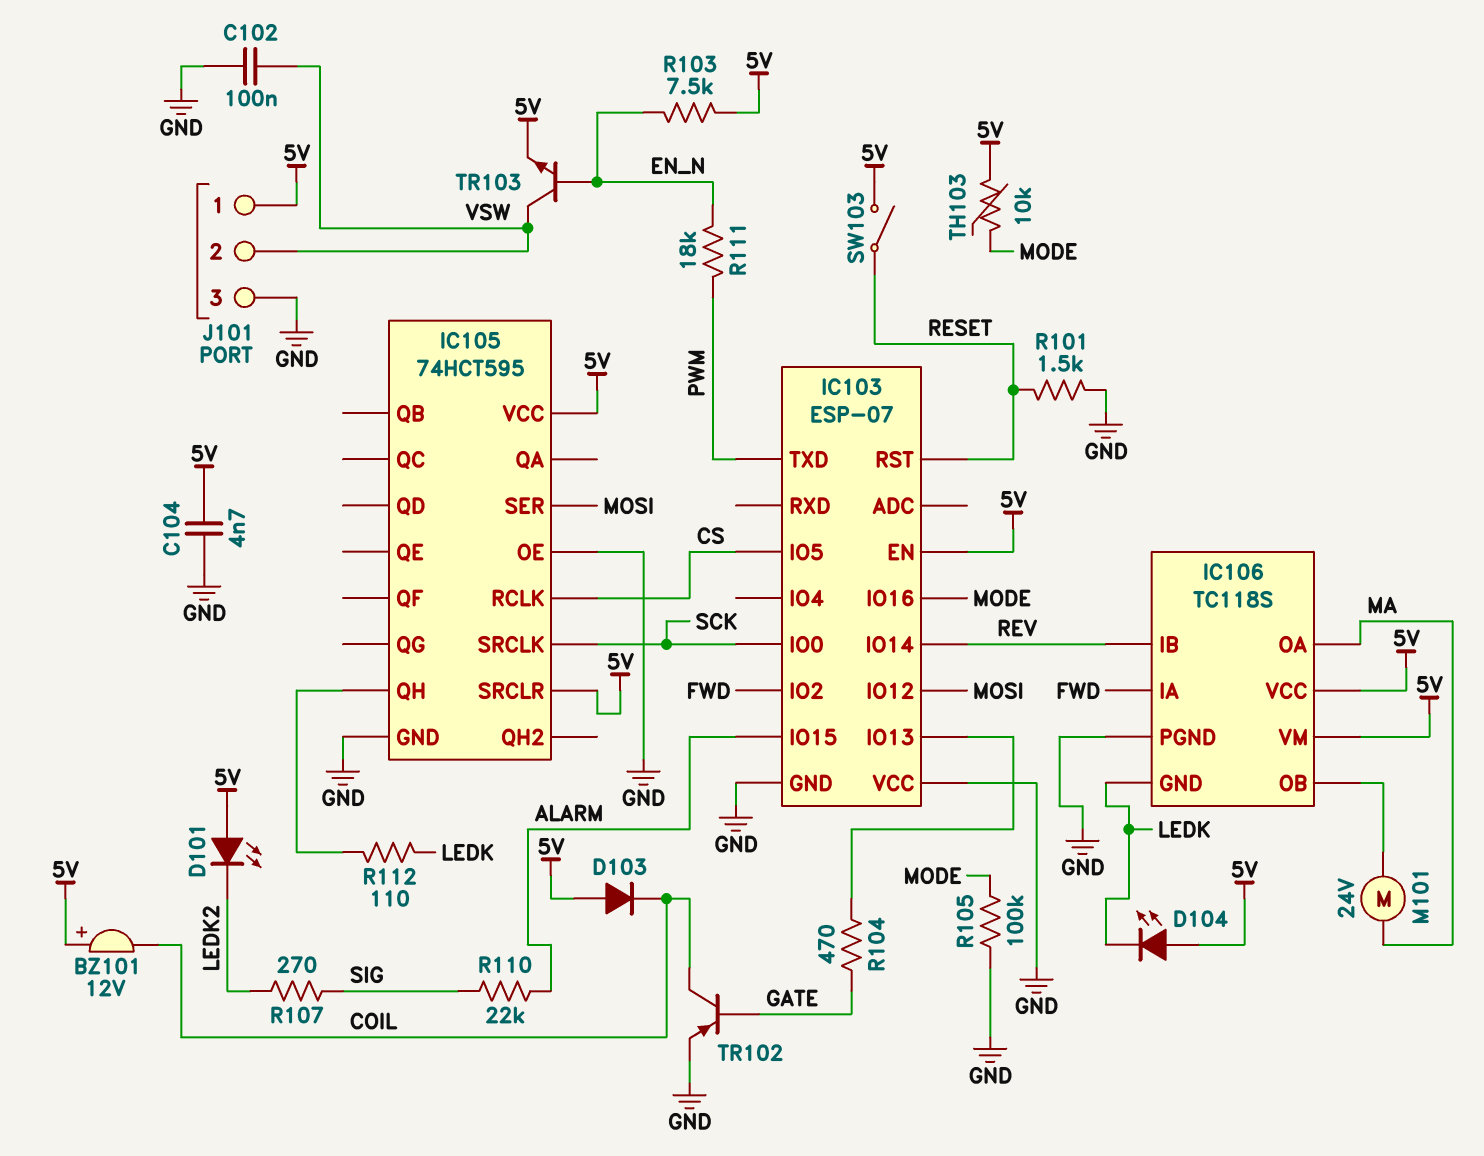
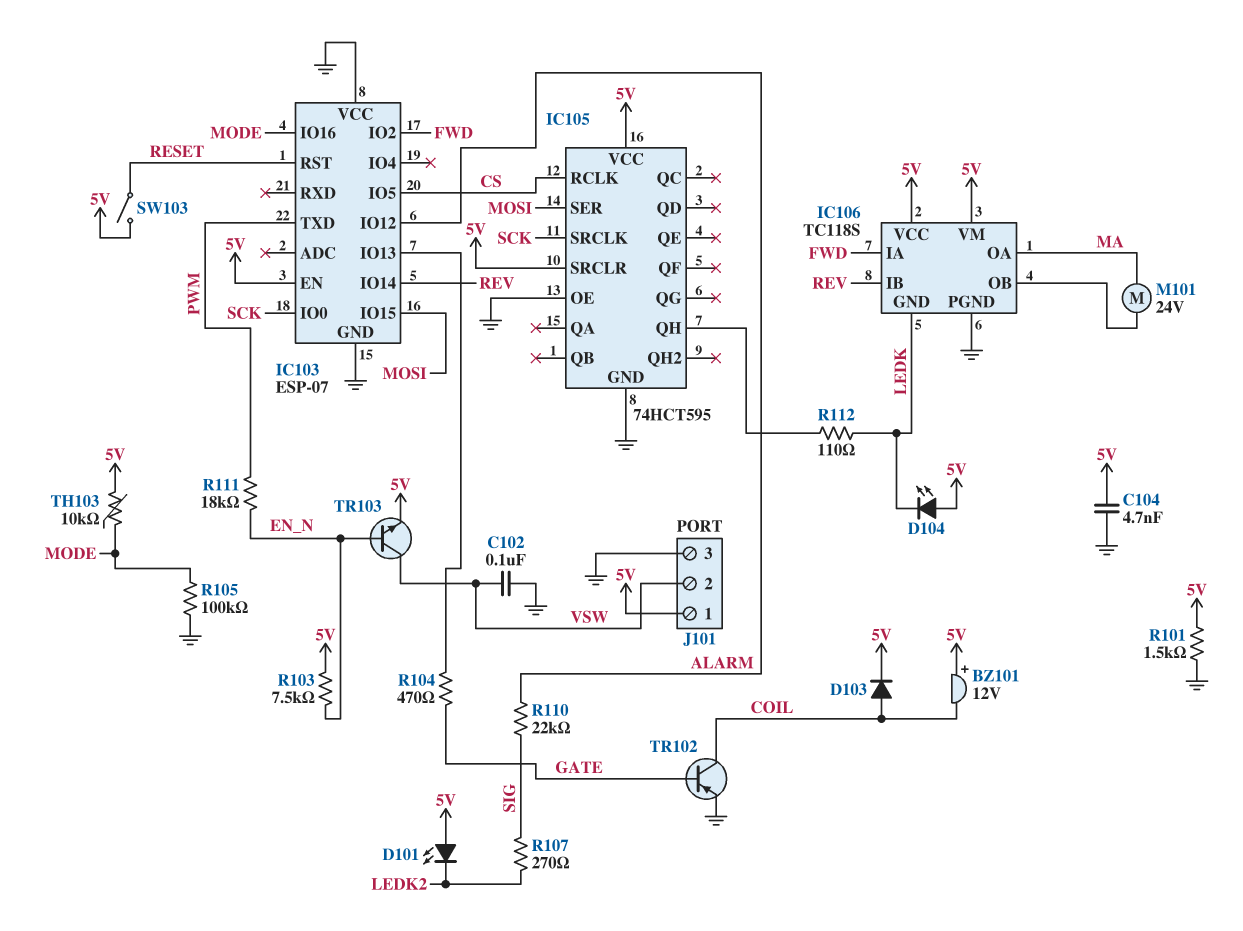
D103: diode (A 5V, K COIL) -> diode (A COIL, K 5V)
IC103 pin IO12: MOSI -> ALARM
IC103 pin IO15: ALARM -> MOSI
R101: 1.5k (GND, RESET) -> 1.5k (5V, GND)

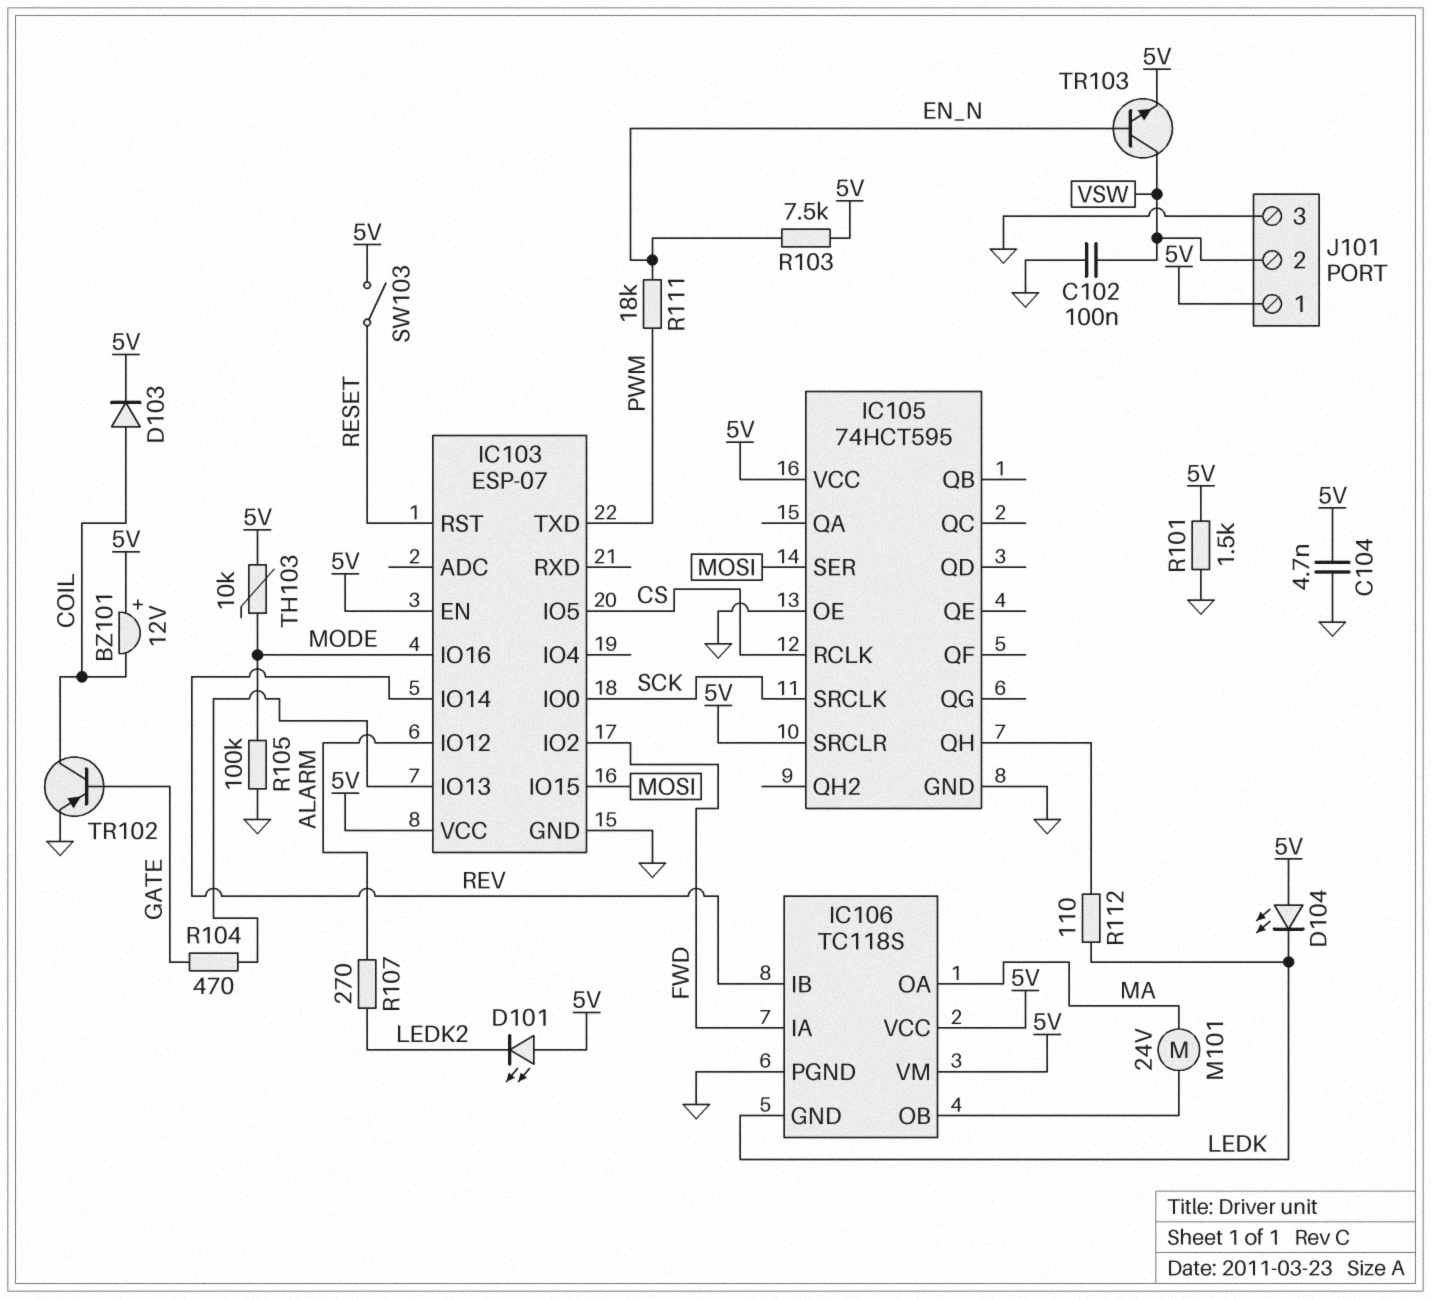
IC103 pin VCC: GND -> 5V
R107: 270 (LEDK2, SIG) -> 270 (ALARM, LEDK2)
R110: 22k (ALARM, SIG) -> none

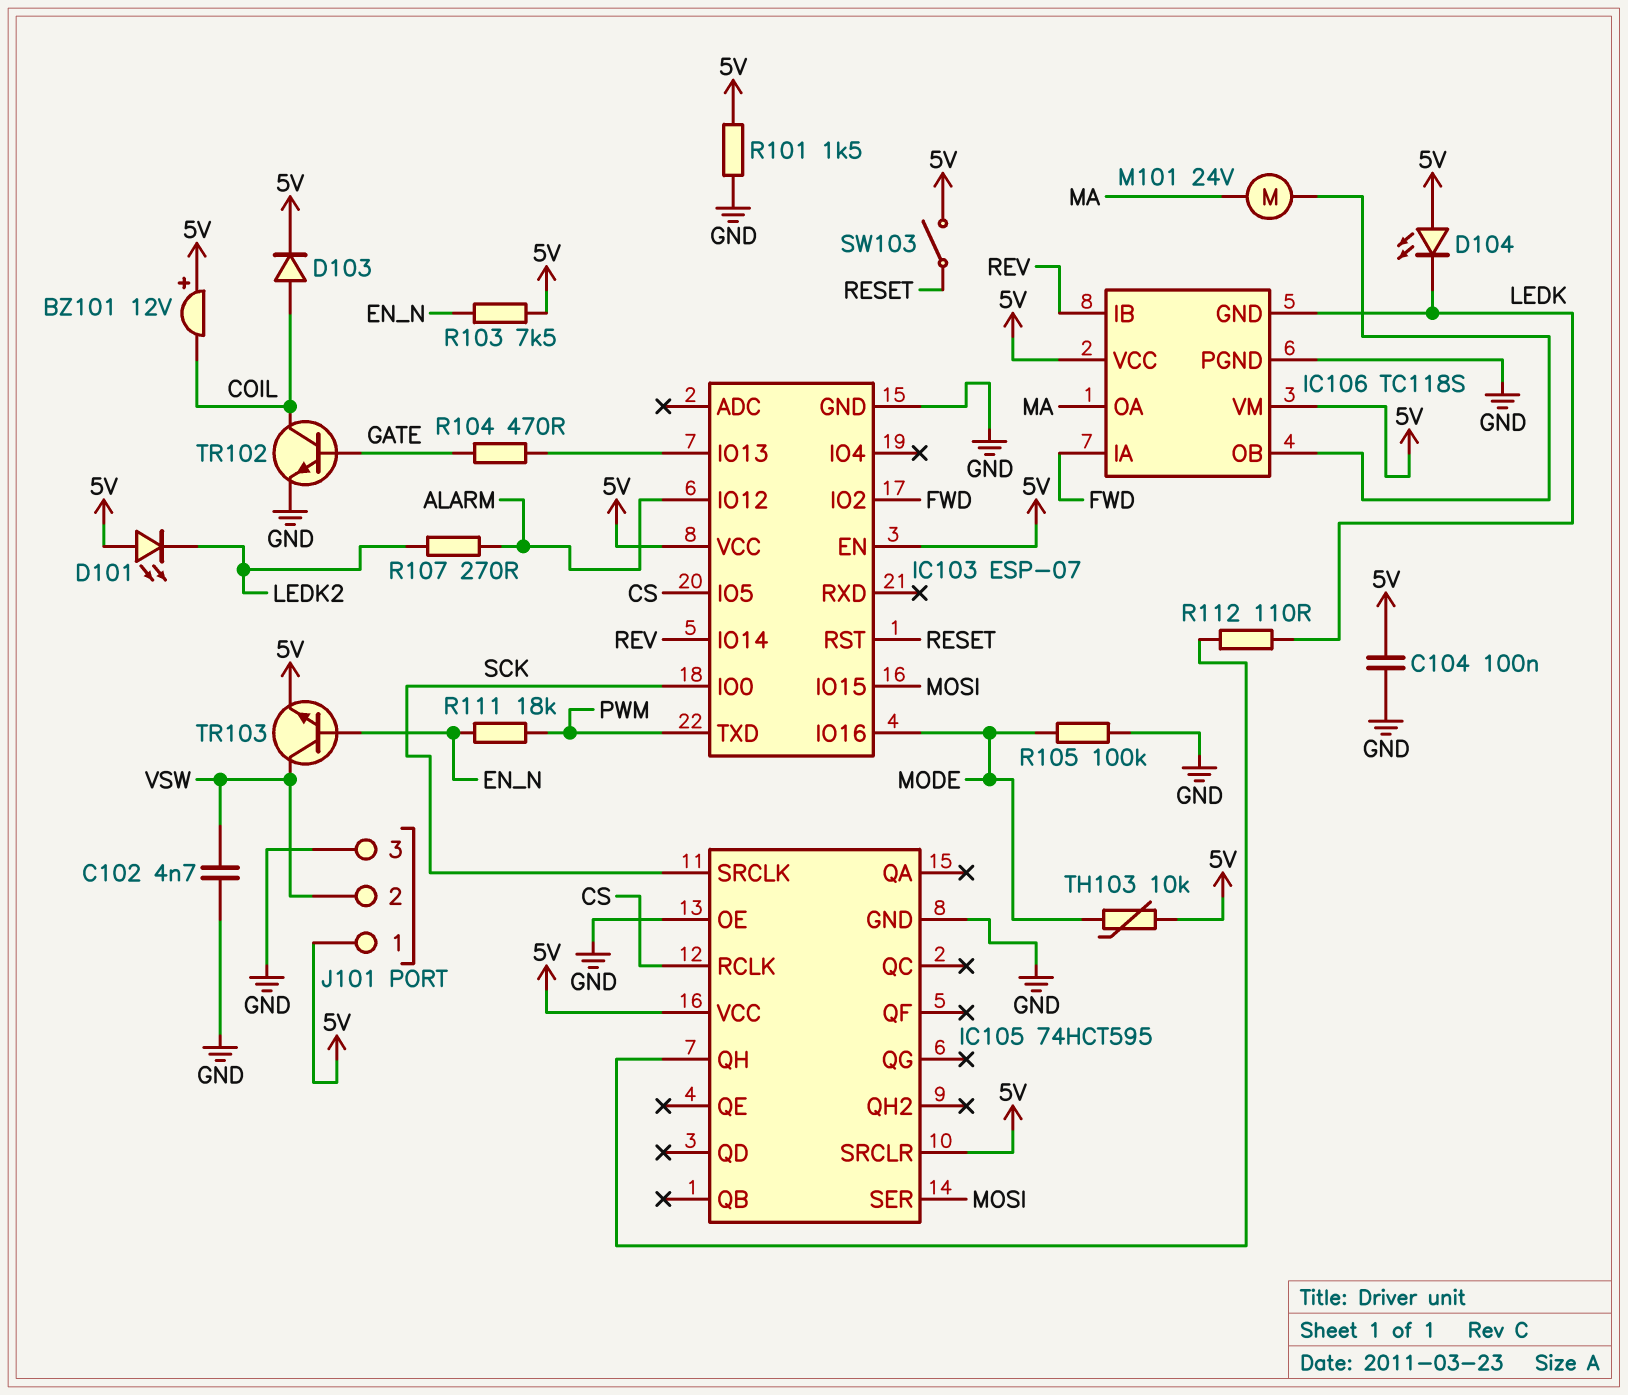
C102: 100nF (GND, VSW) -> 4.7nF (GND, VSW)
C104: 4.7nF (5V, GND) -> 100nF (5V, GND)
TR102: PNP (B GATE, C COIL, E GND) -> NPN (B GATE, C COIL, E GND)

